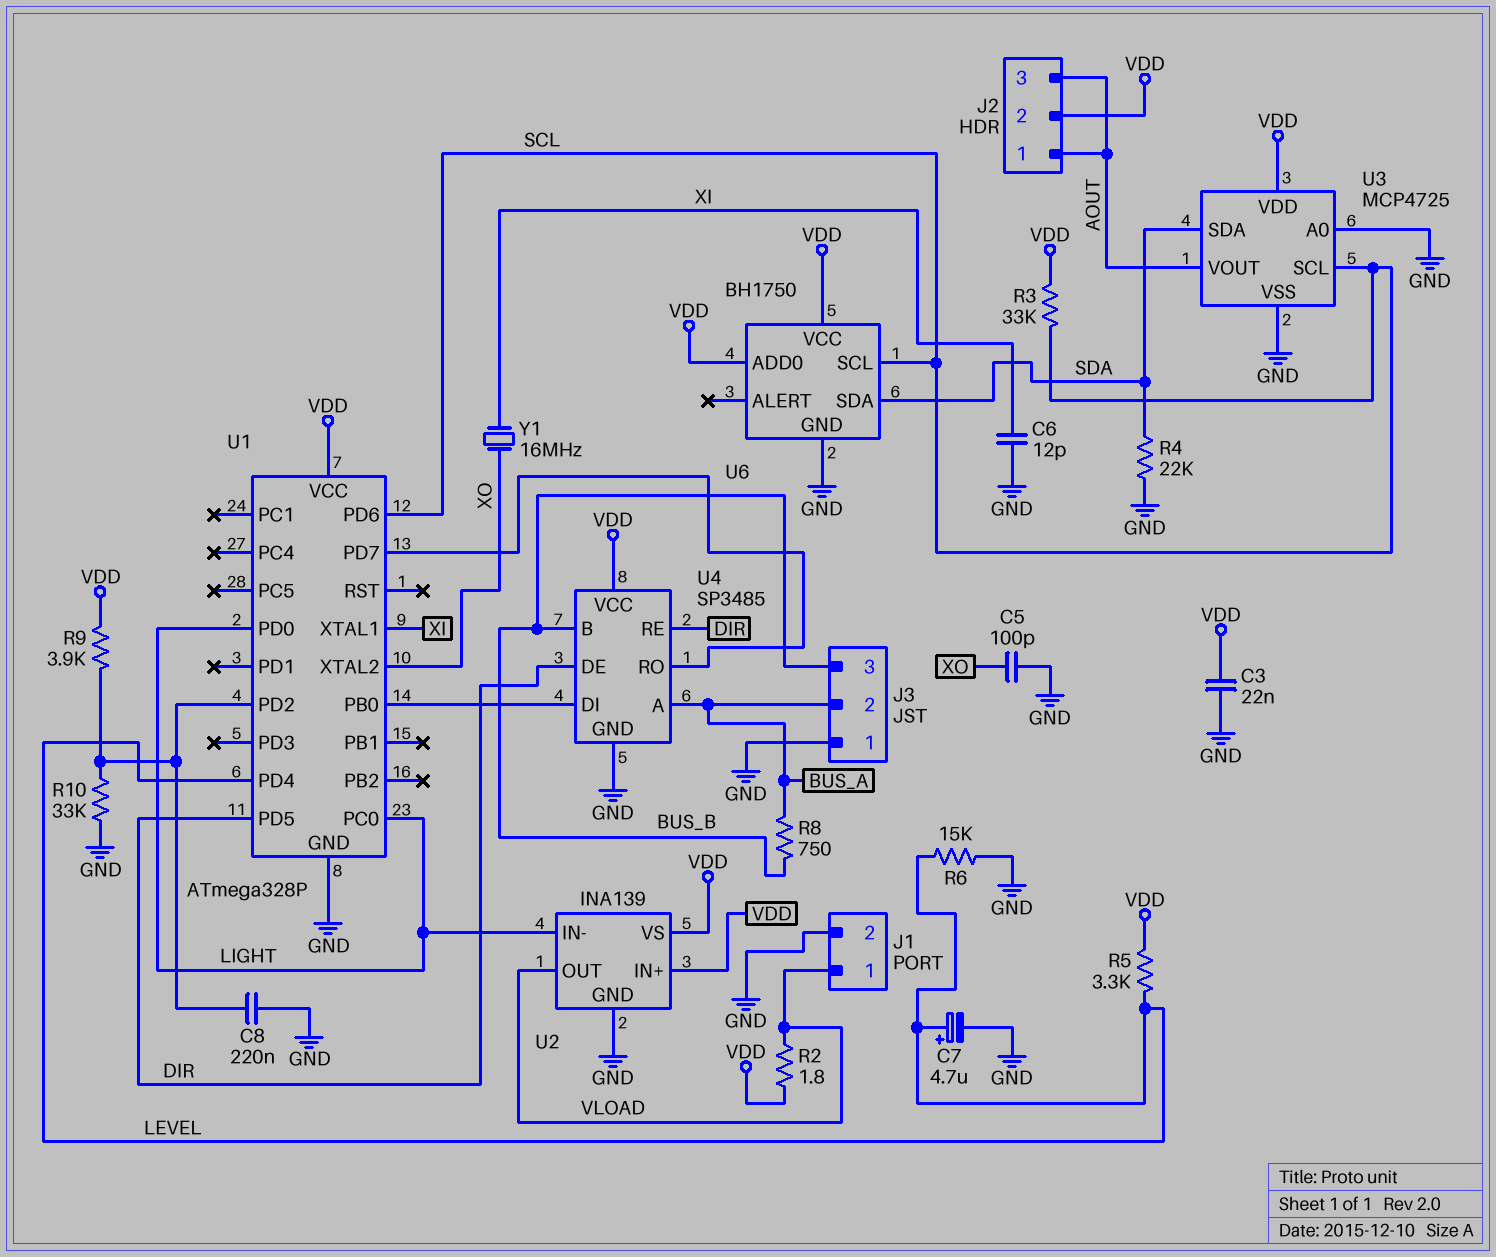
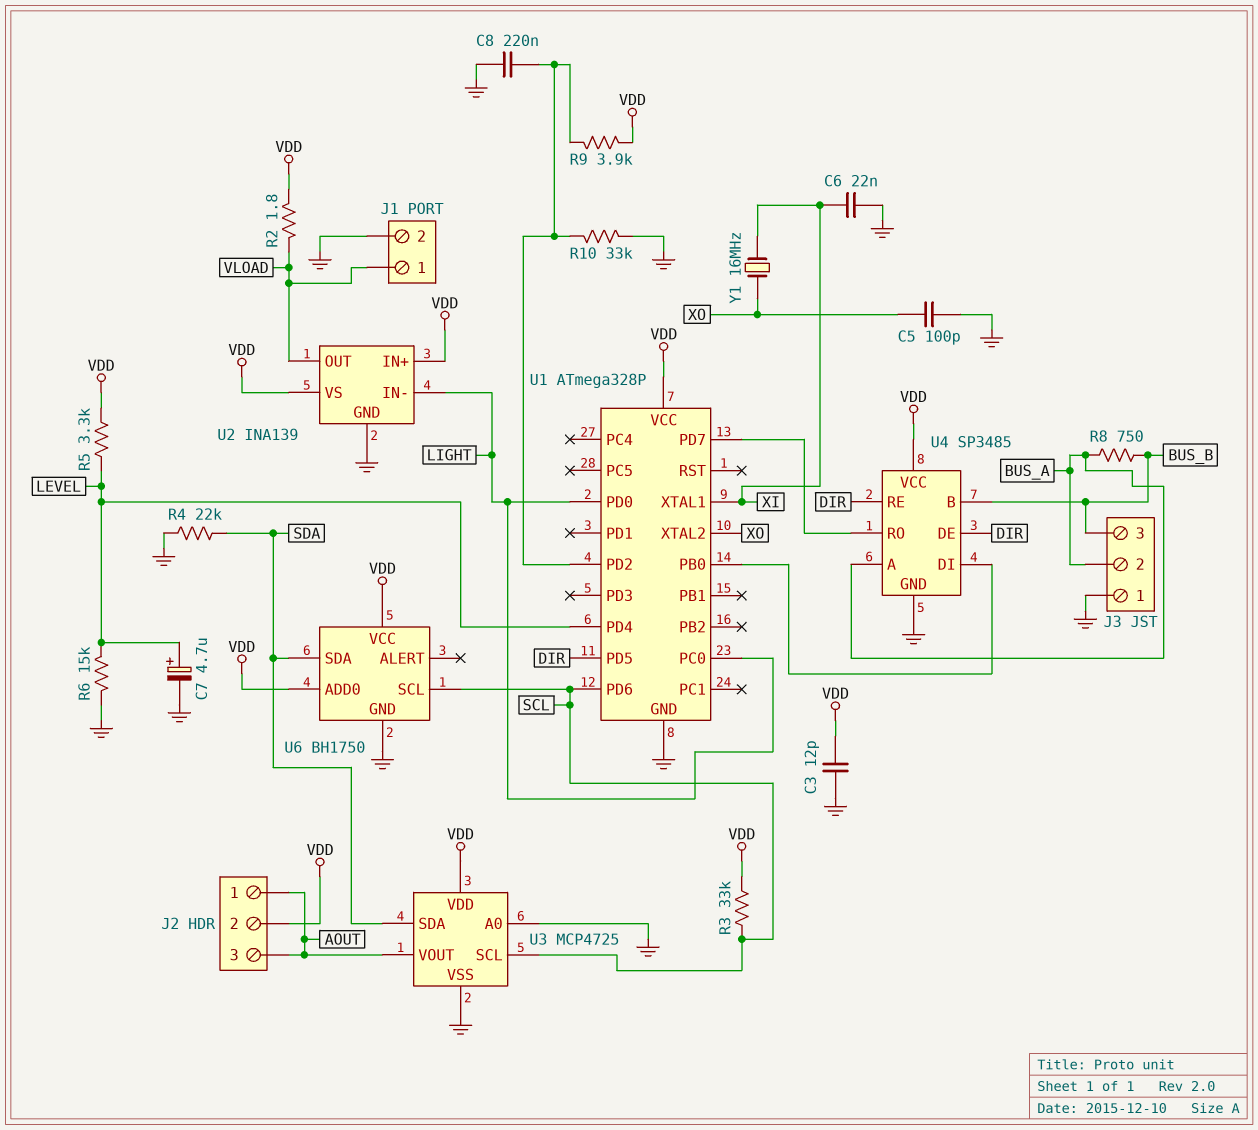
C3: 22nF (GND, VDD) -> 12pF (GND, VDD)
C6: 12pF (GND, XI) -> 22nF (GND, XI)

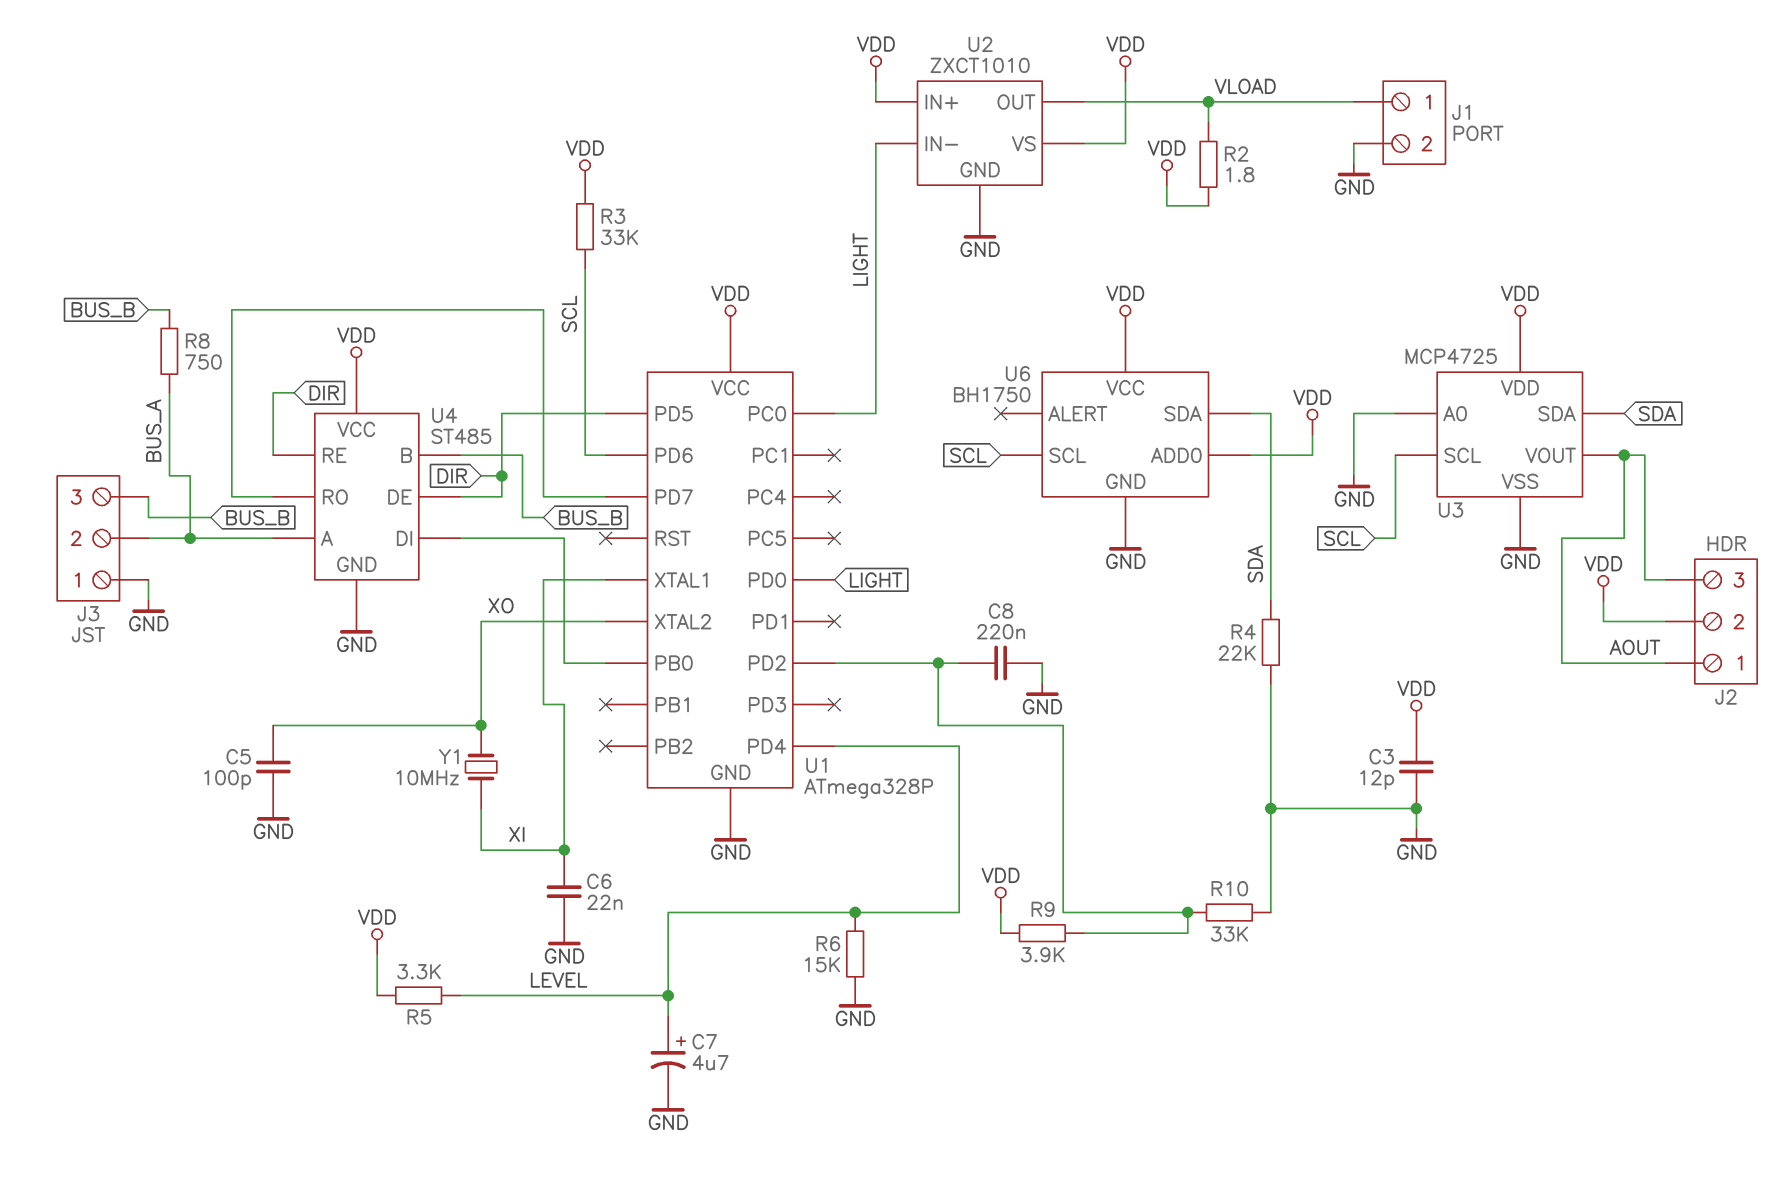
U2: INA139 -> ZXCT1010
U4: SP3485 -> ST485
Y1: 16MHz (XI, XO) -> 10MHz (XI, XO)

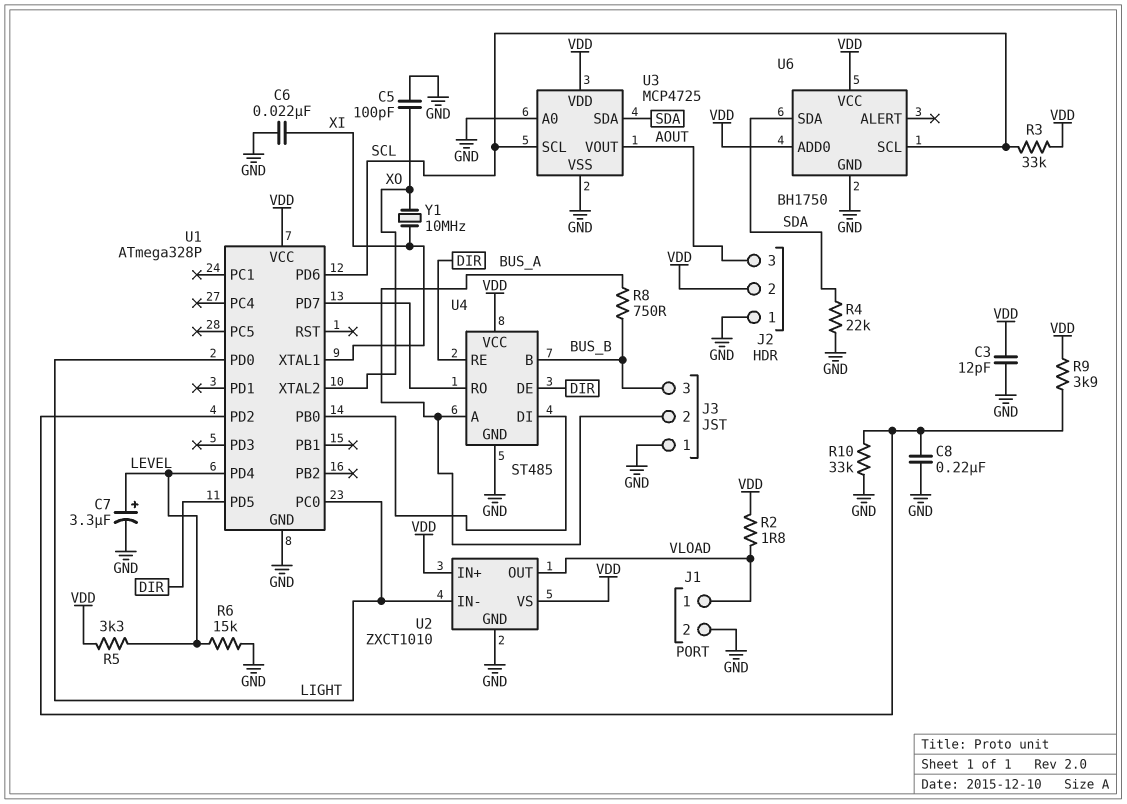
C7: 4.7uF (plus LEVEL, minus GND) -> 3.3uF (plus LEVEL, minus GND)
J2 pin 1: AOUT -> GND

